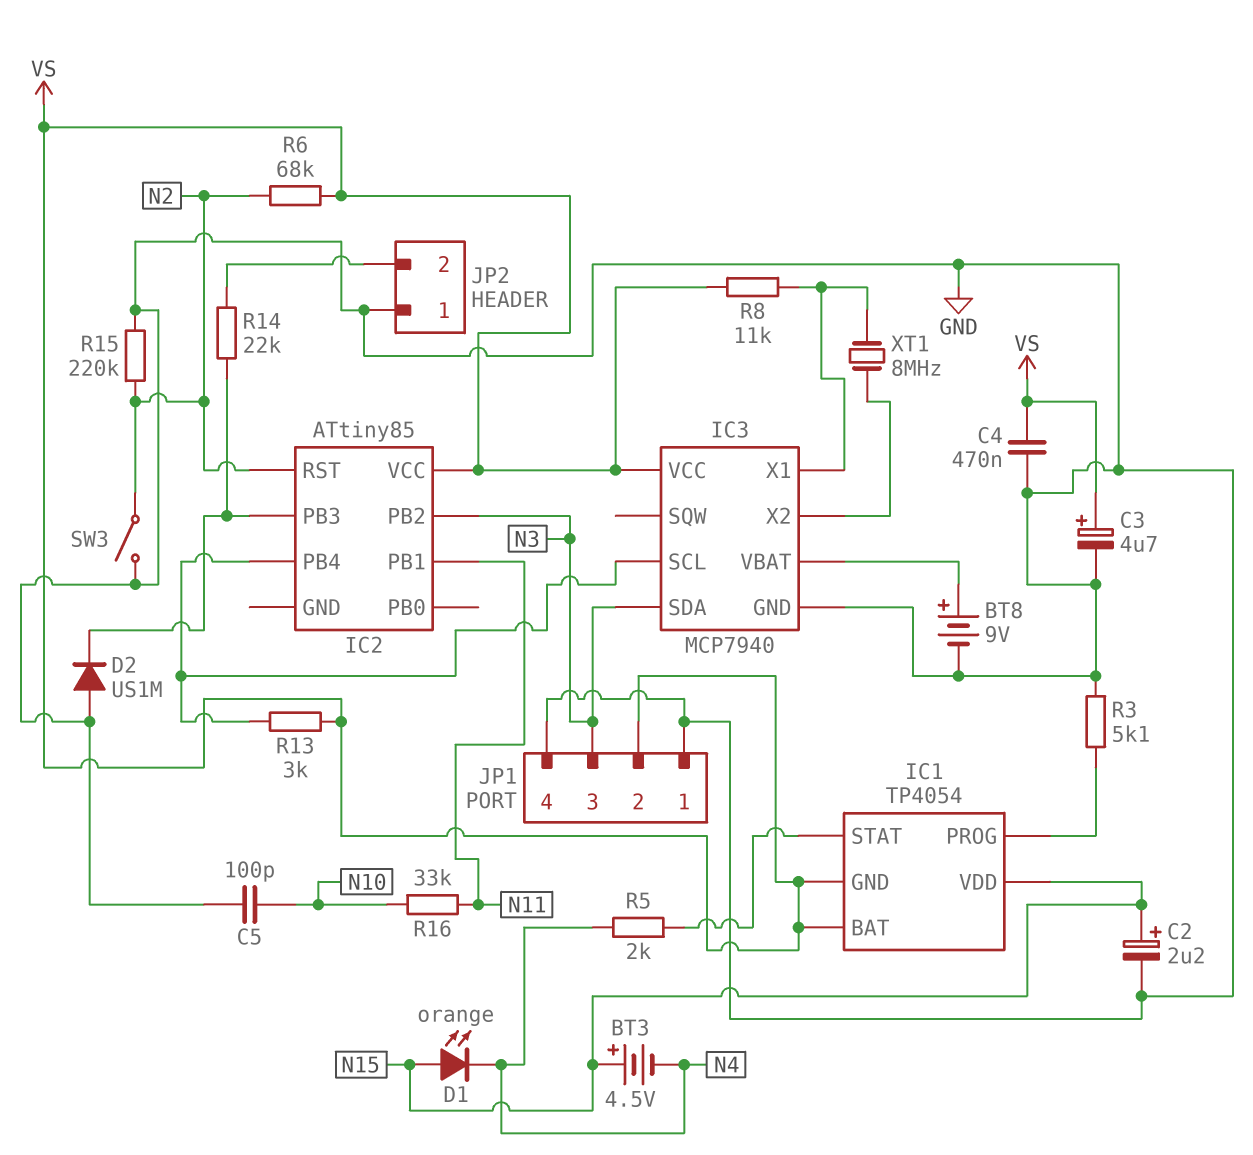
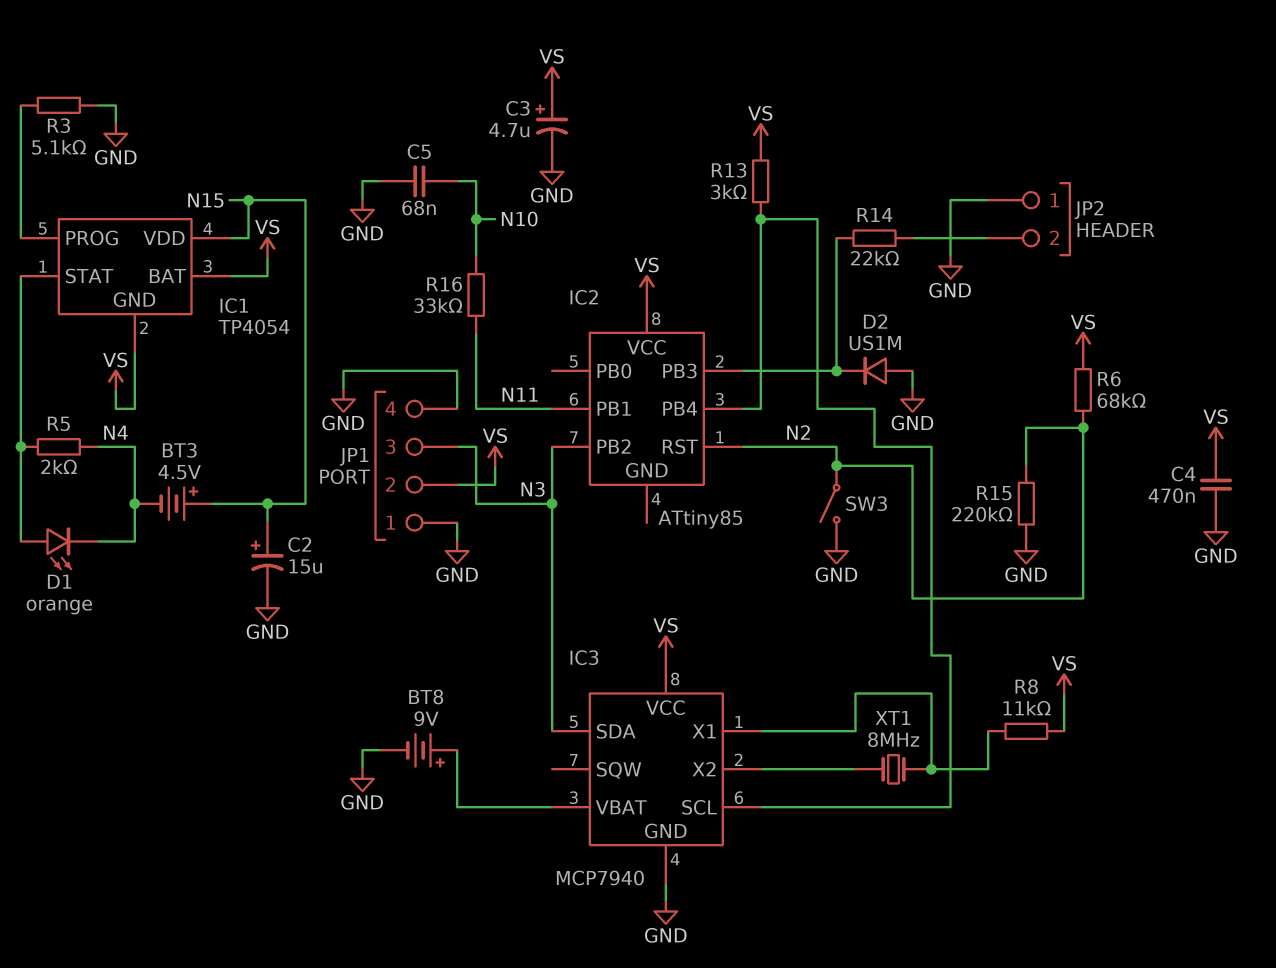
C2: 2.2uF (plus N15, minus GND) -> 15uF (plus N15, minus GND)
C5: 100pF (GND, N10) -> 68nF (GND, N10)
D1: LED orange (A N15, K N4) -> LED orange (A IC1/STAT, K N4)

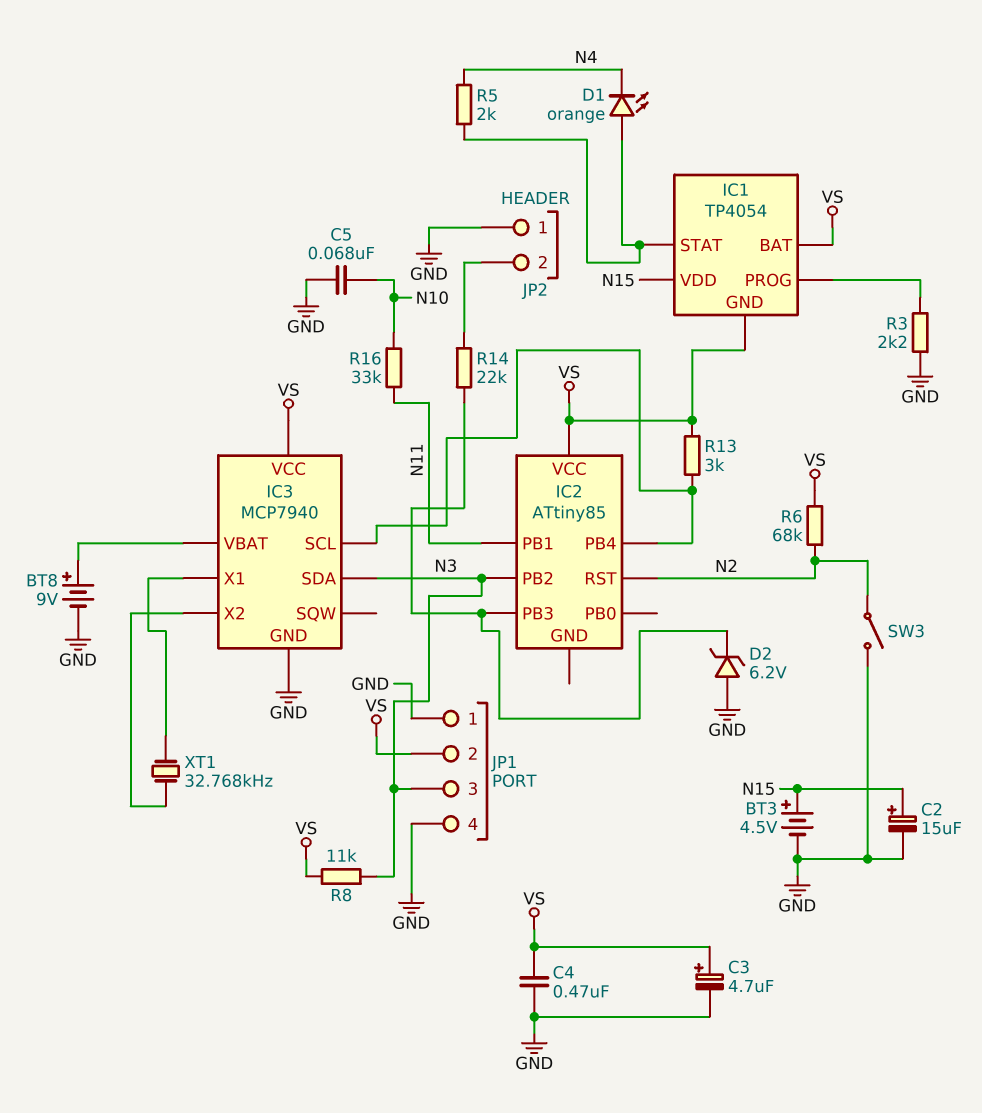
BT3: 4.5V (plus N15, minus N4) -> 4.5V (plus N15, minus GND)
D2: diode US1M (A GND, K IC2/PB3) -> zener 6.2V (A GND, K IC2/PB3)
R3: 5.1k (GND, IC1/PROG) -> 2.2k (GND, IC1/PROG)
R8: 11k (IC3/X1, VS) -> 11k (N3, VS)
R15: 220k (GND, N2) -> none
XT1: 8MHz (IC3/X1, IC3/X2) -> 32.768kHz (IC3/X1, IC3/X2)

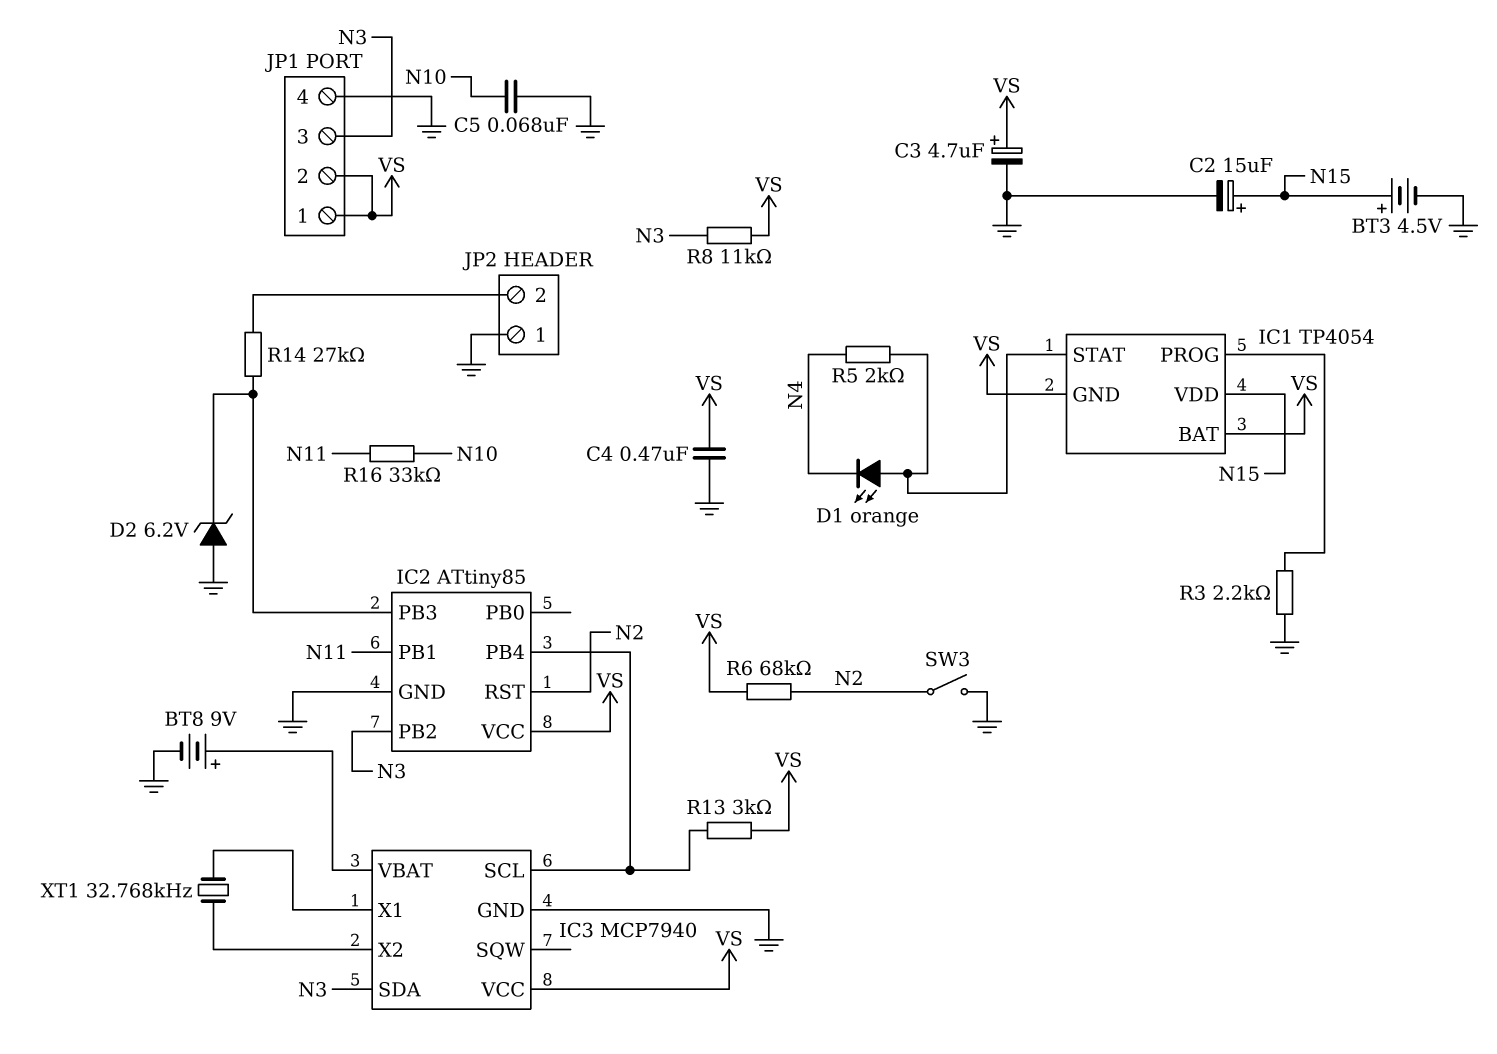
IC2 pin GND: none -> GND
JP1 pin 1: GND -> VS
R14: 22k (IC2/PB3, JP2/2) -> 27k (IC2/PB3, JP2/2)

